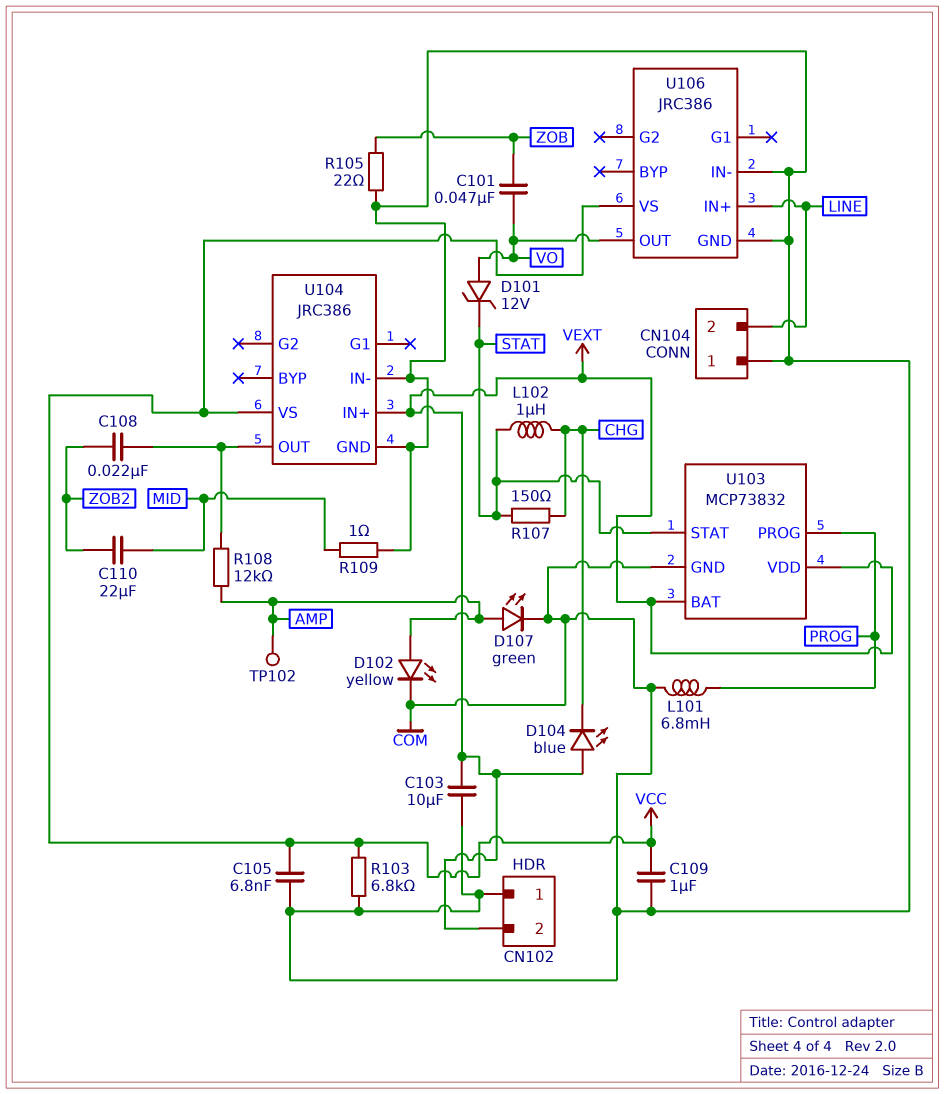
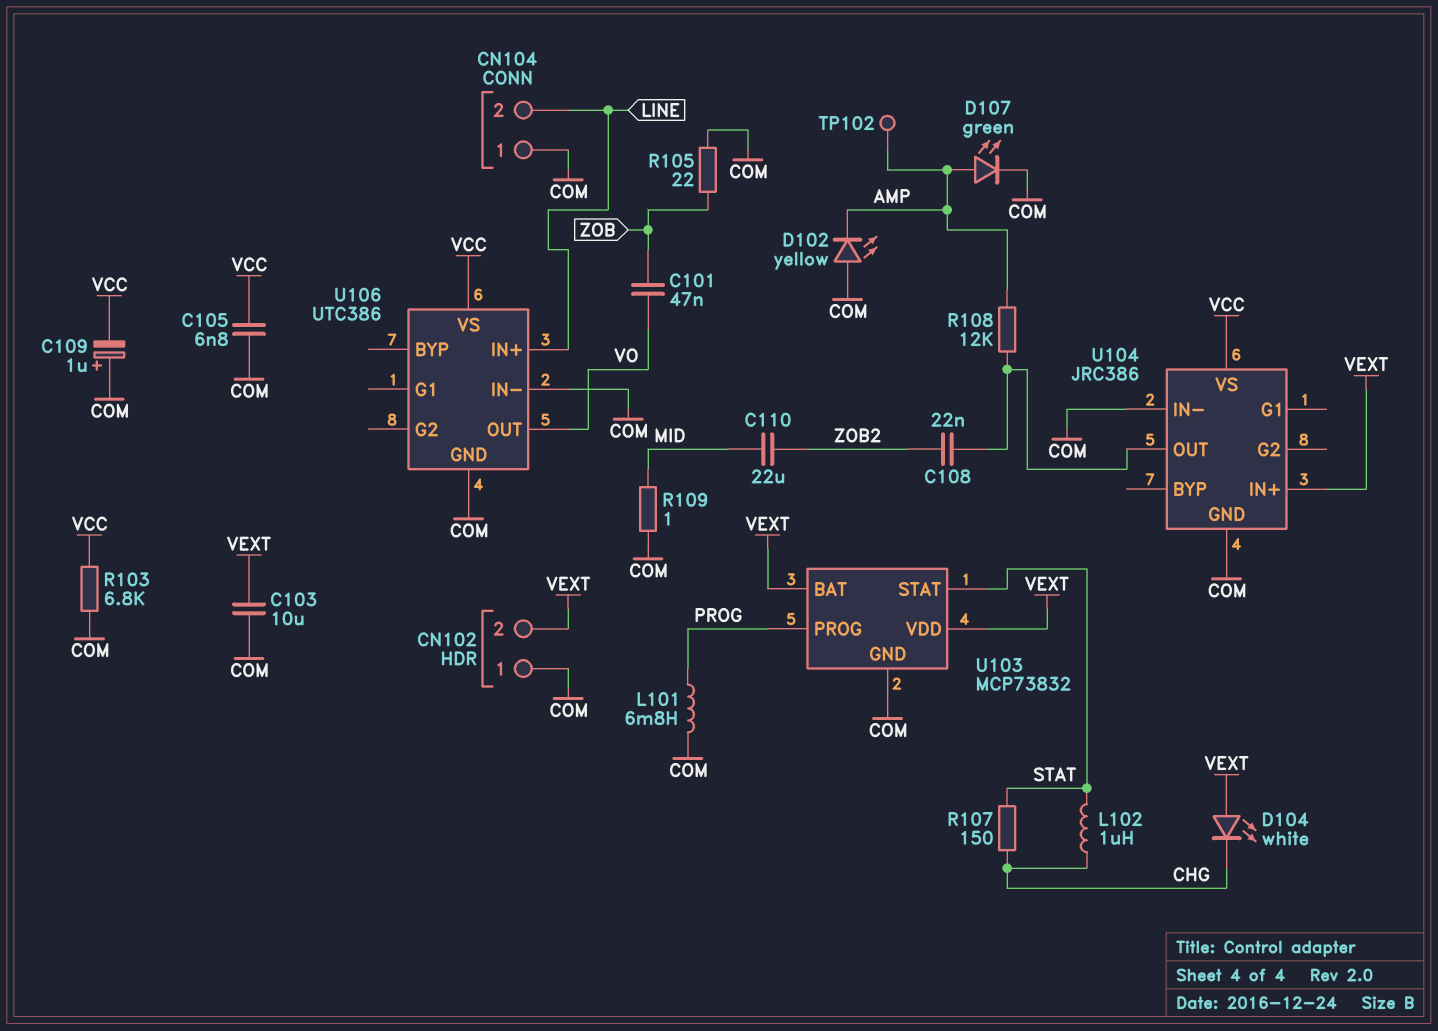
C109: 1uF (COM, VCC) -> 1uF (plus COM, minus VCC)
D101: zener 12V (A VO, K STAT) -> none
D102: LED yellow (A AMP, K COM) -> LED yellow (A COM, K AMP)
D104: LED blue (A VEXT, K CHG) -> LED white (A VEXT, K CHG)
U106: JRC386 -> UTC386

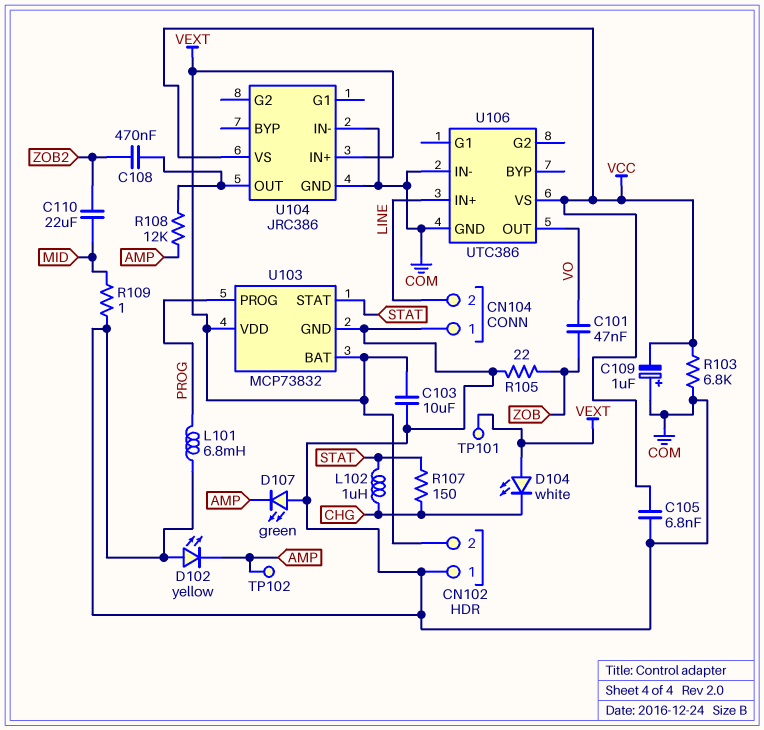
C108: 22nF (U104/OUT, ZOB2) -> 470nF (U104/OUT, ZOB2)
D107: LED green (A AMP, K COM) -> LED green (A COM, K AMP)
TP101: none -> test point (VEXT)

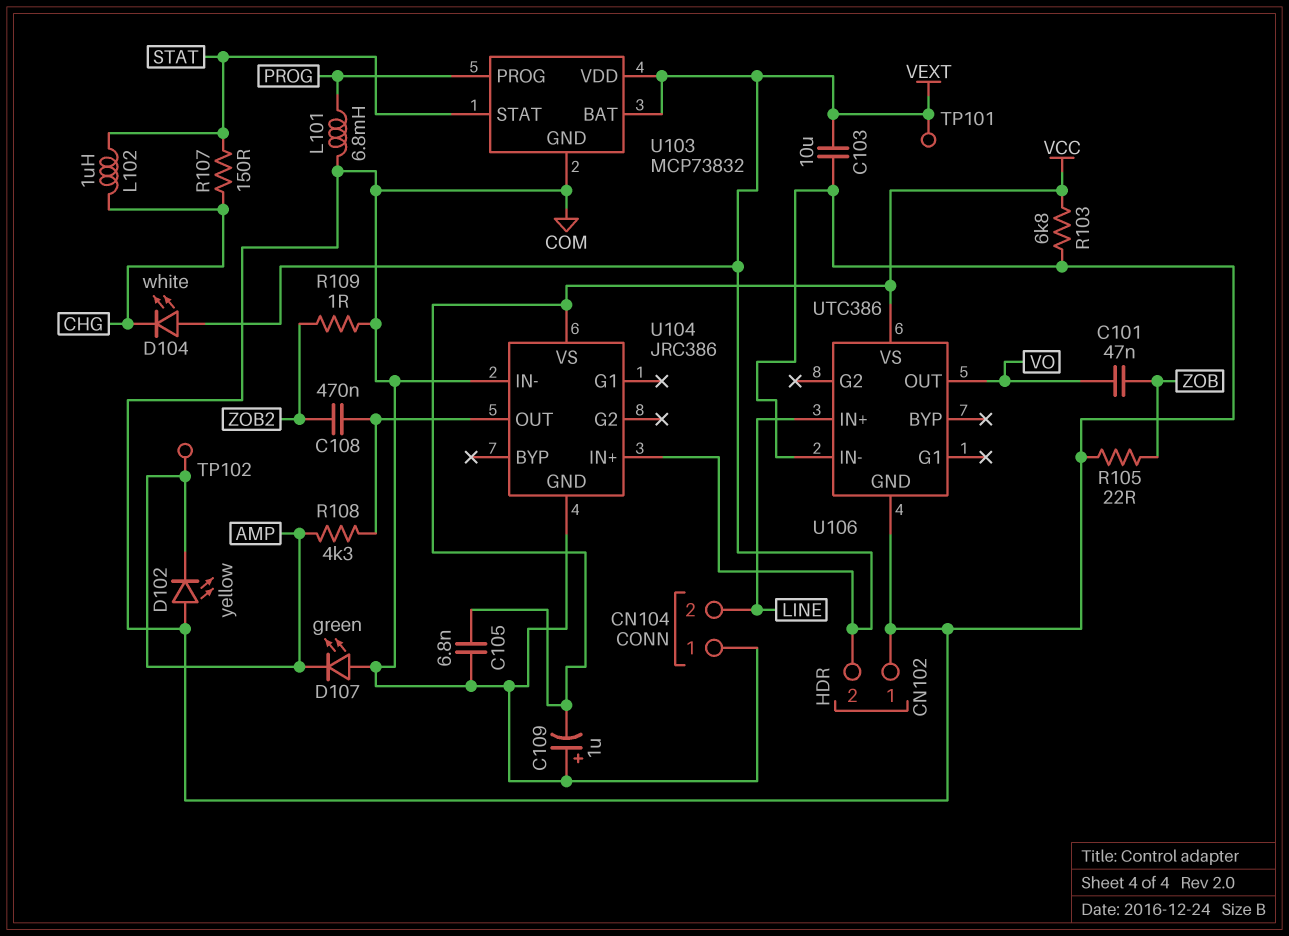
C110: 22uF (MID, ZOB2) -> none
R108: 12k (AMP, U104/OUT) -> 4.3k (AMP, U104/OUT)
R109: 1 (COM, MID) -> 1 (COM, ZOB2)

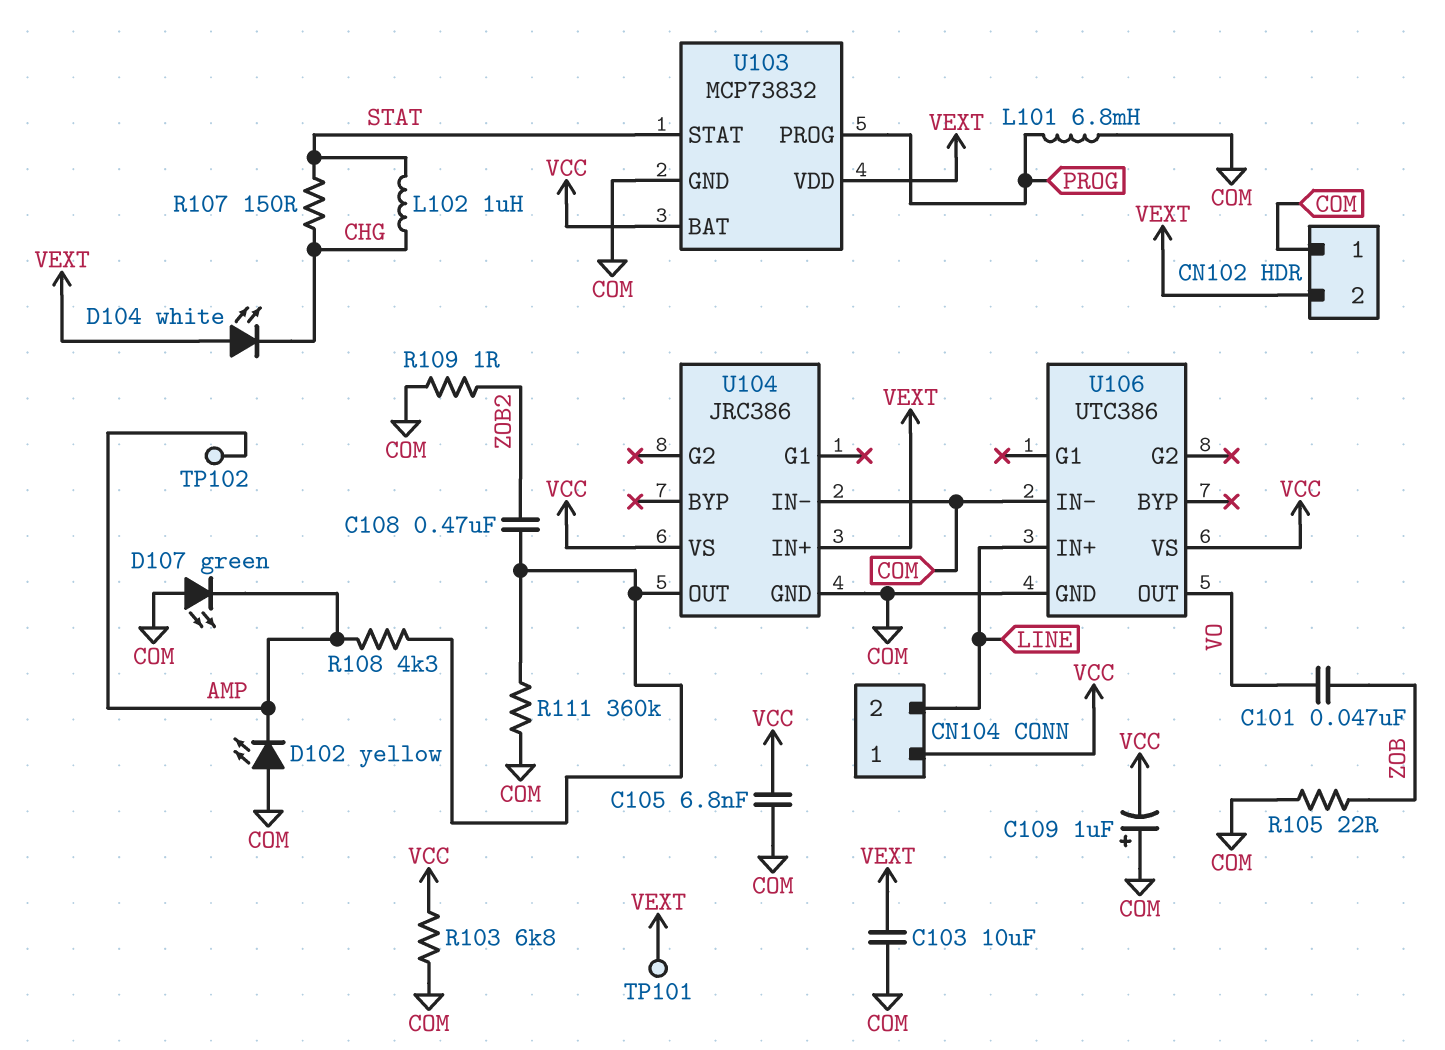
CN104 pin 1: COM -> VCC
R111: none -> 360k (COM, U104/OUT)
U103 pin BAT: VEXT -> VCC

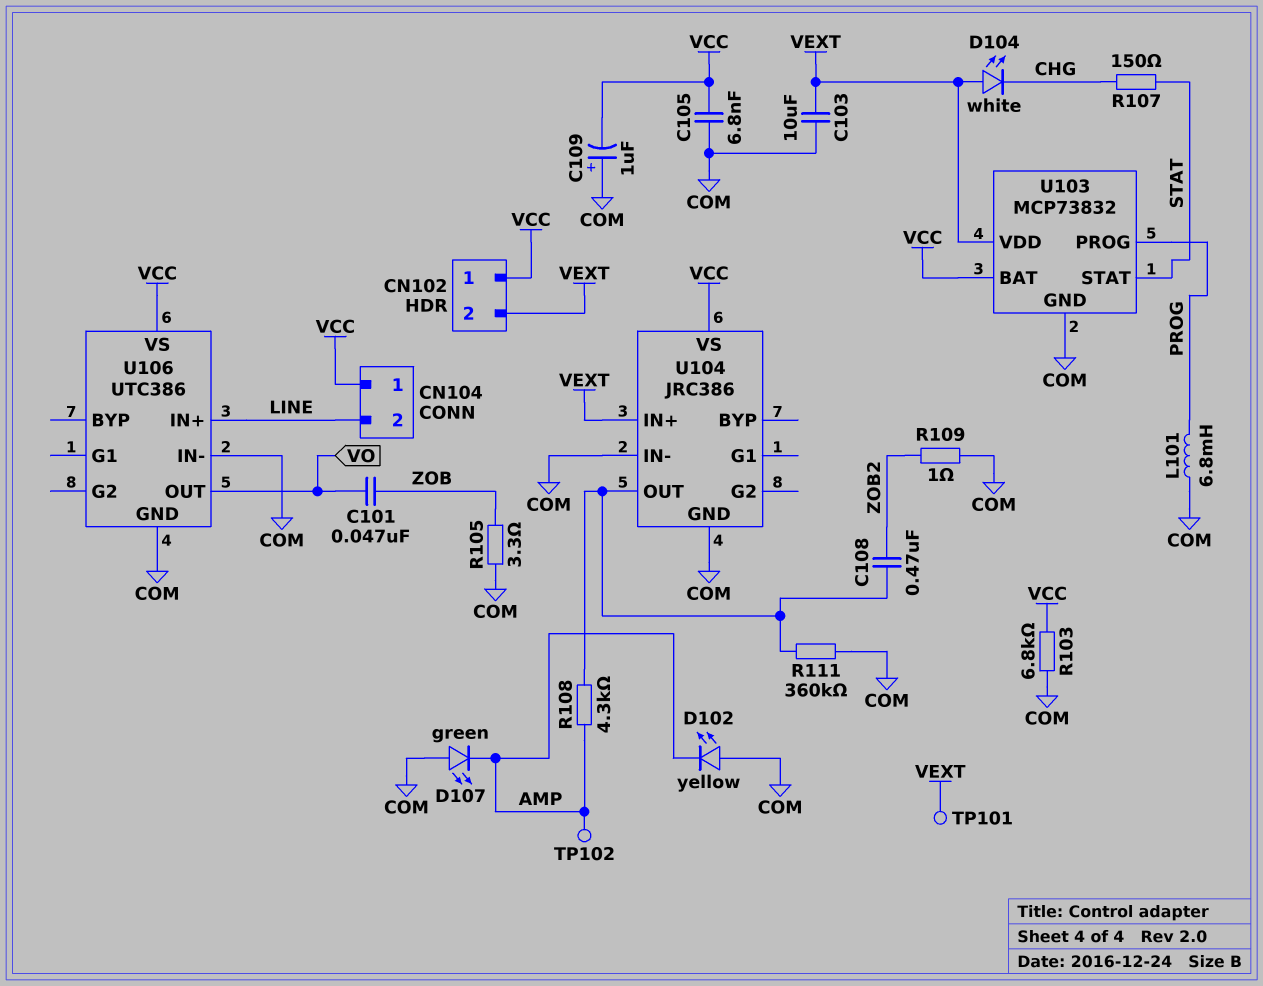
CN102 pin 1: COM -> VCC
L102: 1uH (CHG, STAT) -> none
R105: 22 (COM, ZOB) -> 3.3 (COM, ZOB)

